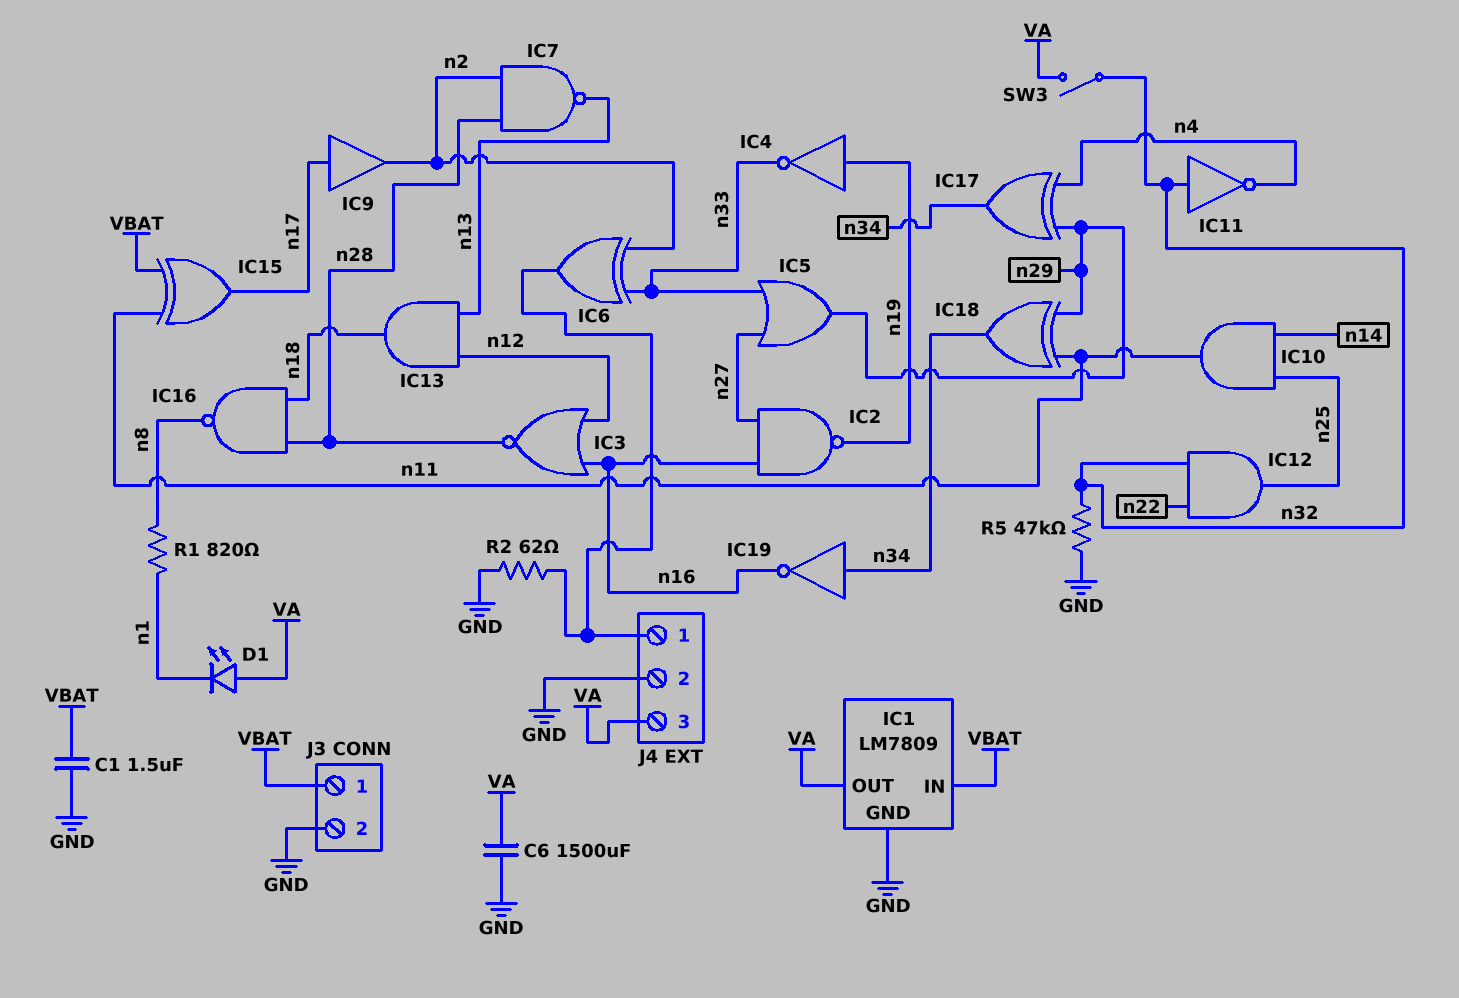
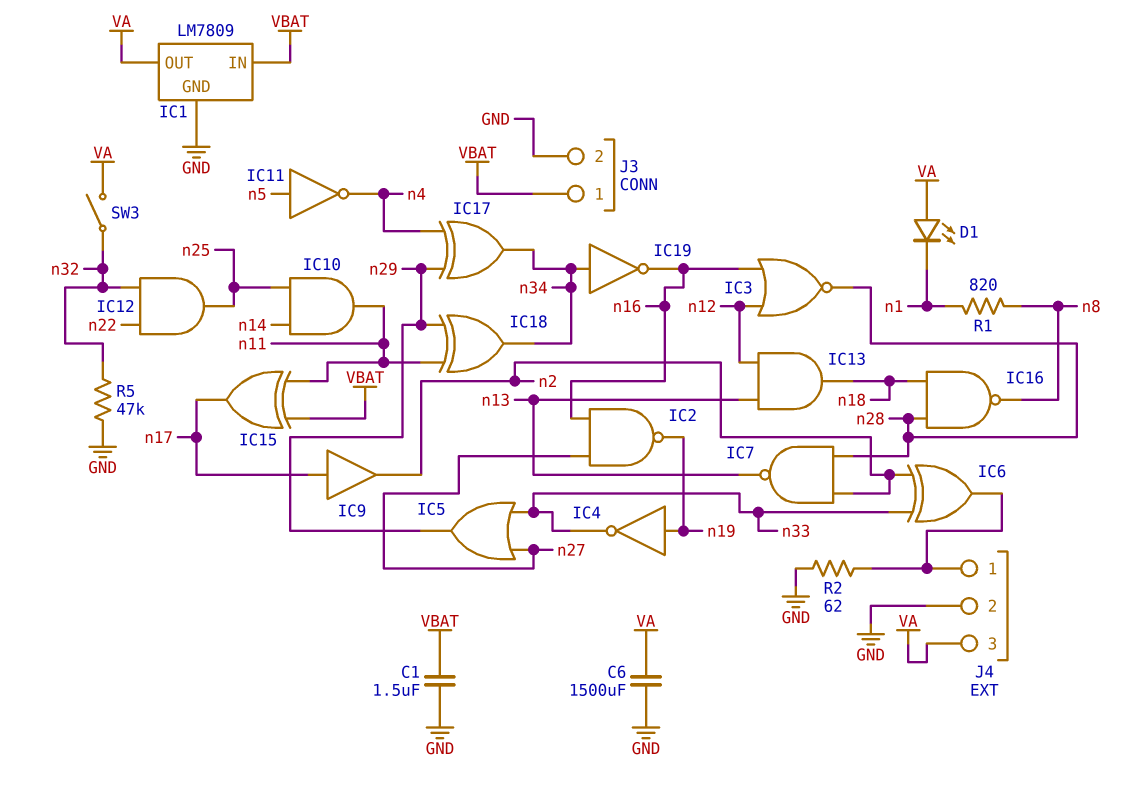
IC11: NOT (in n32, out n4) -> NOT (in n5, out n4)

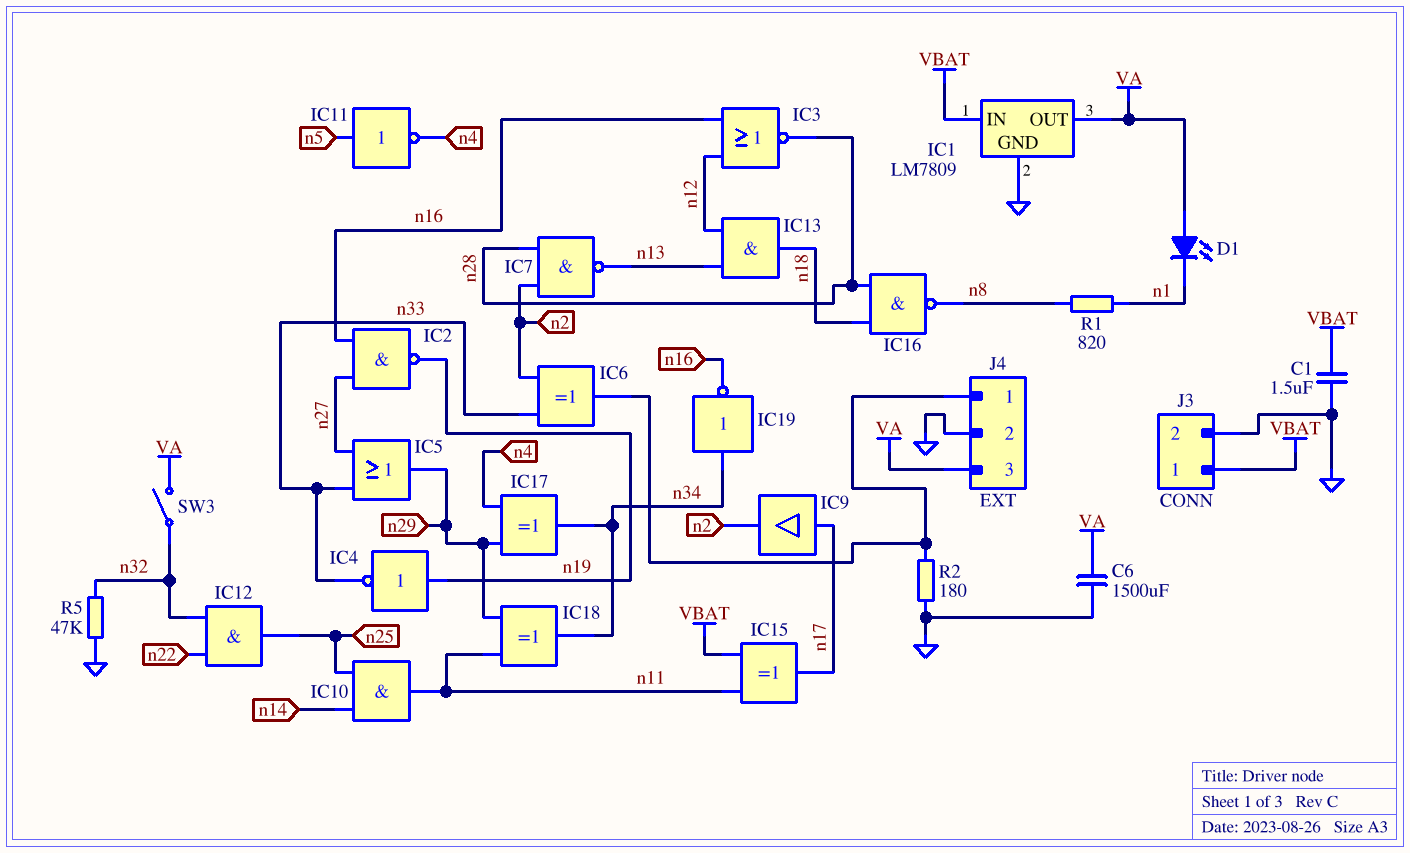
R2: 62 (GND, J4/1) -> 180 (GND, J4/1)

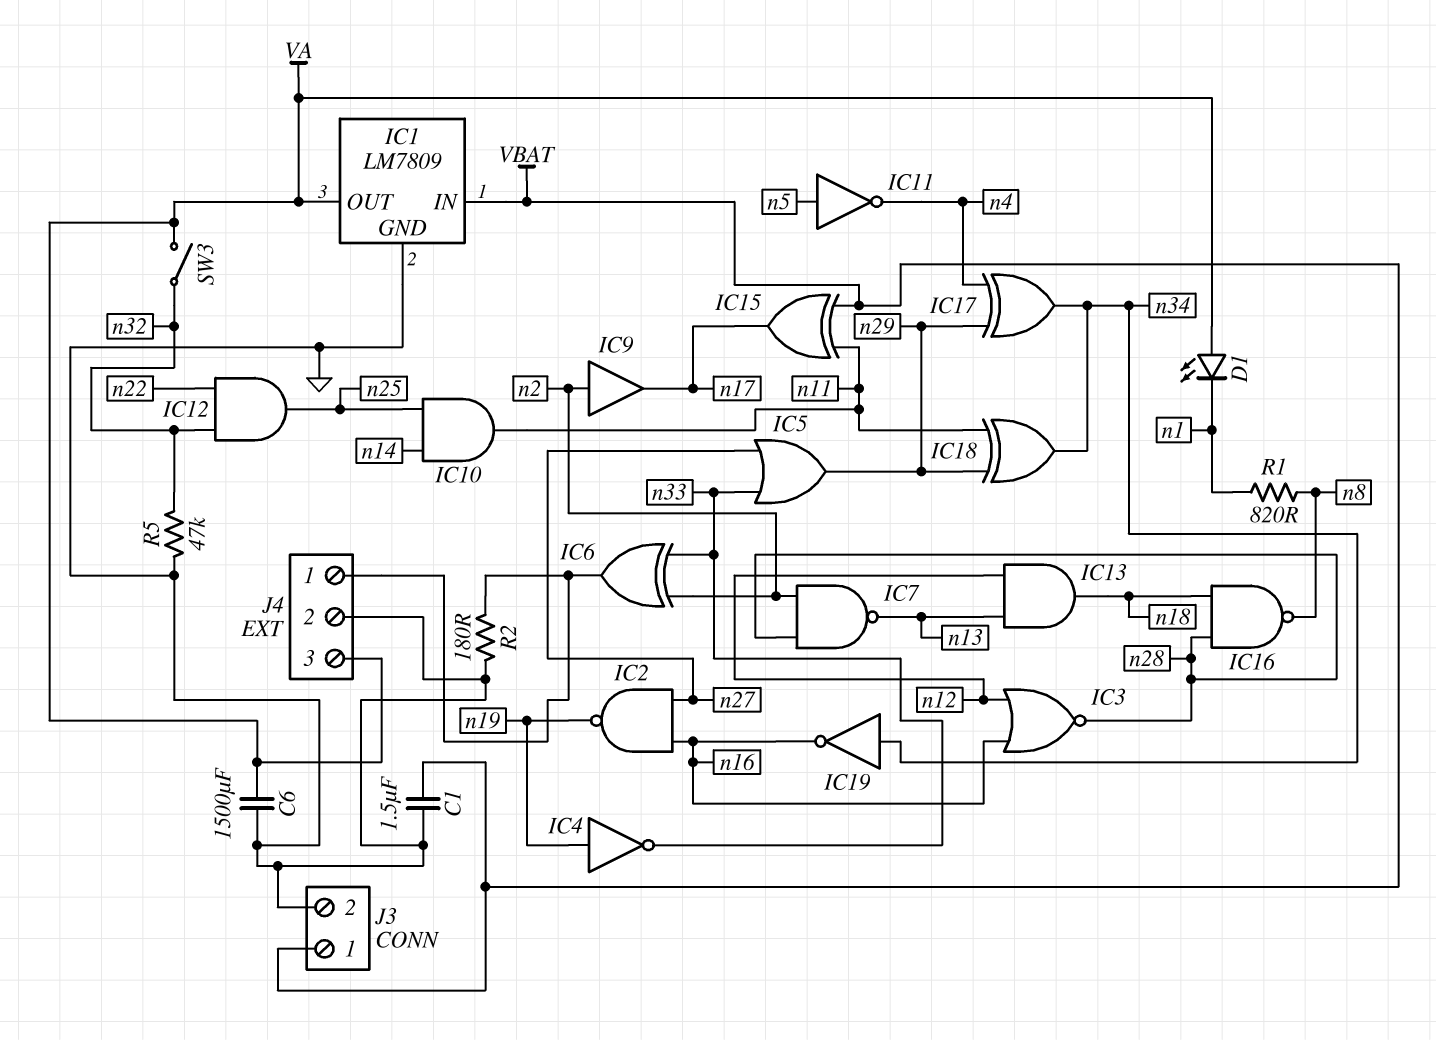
IC9: buffer (in n17, out n2) -> buffer (in n2, out n17)

